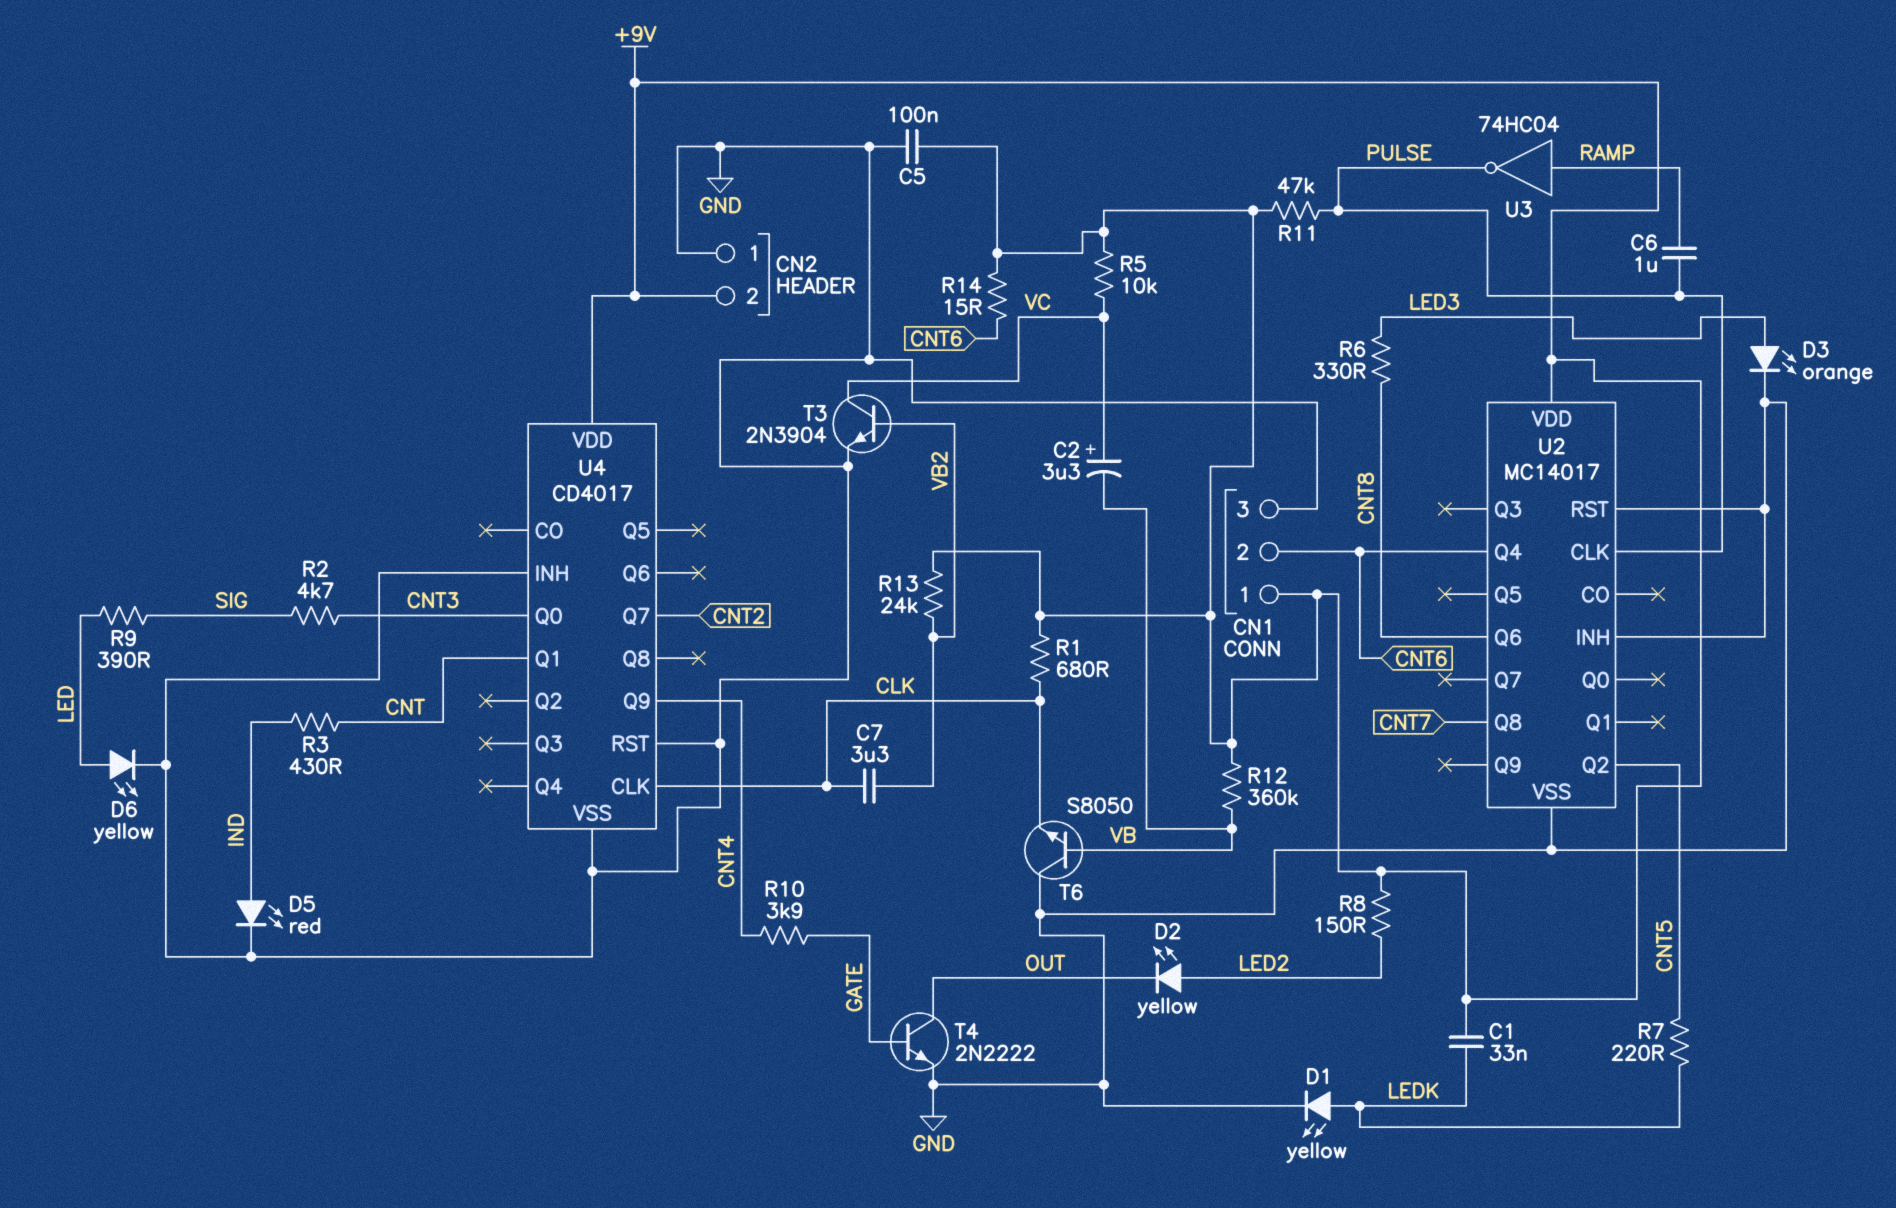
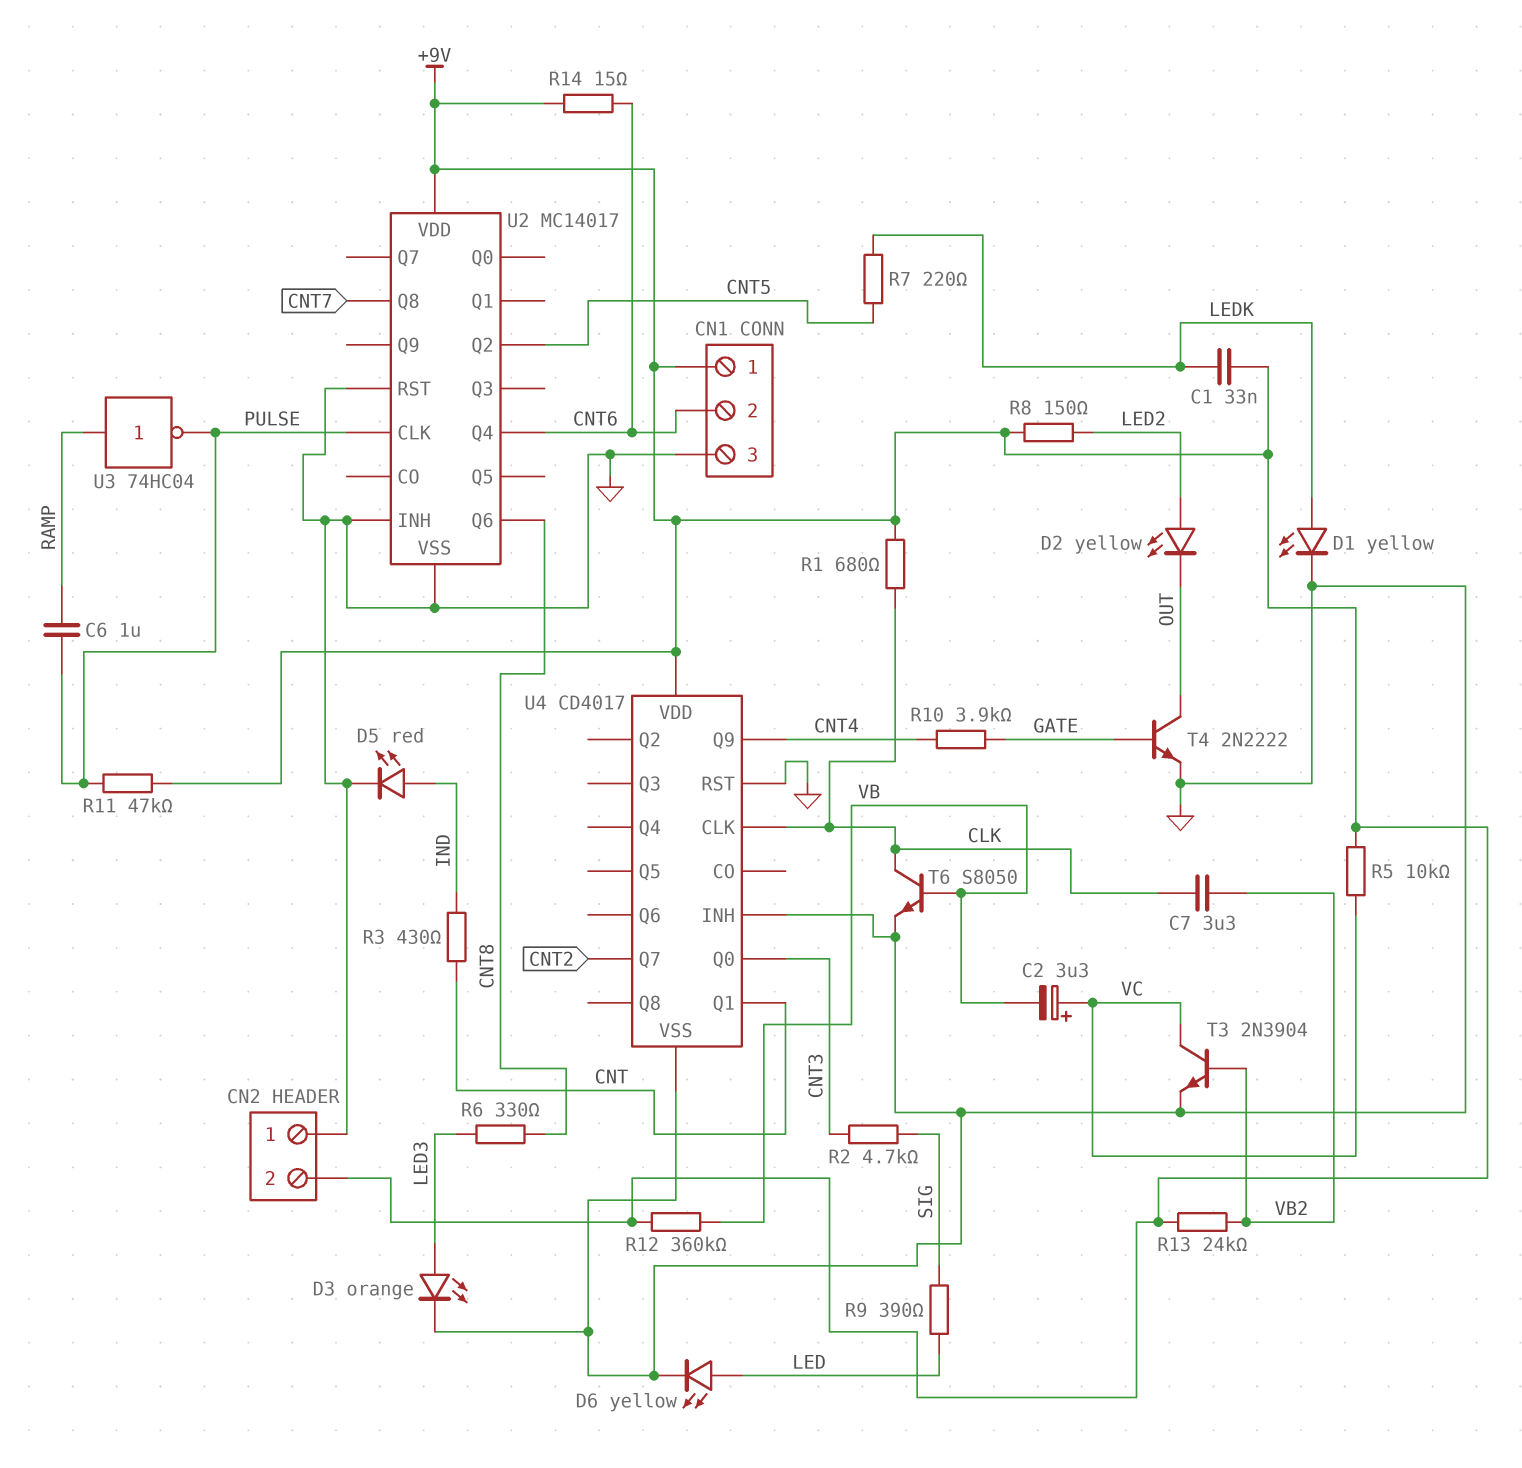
C5: 100nF (+9V, GND) -> none
T6: NPN S8050 (B VB, C GND, E CLK) -> NPN S8050 (B VB, C CLK, E GND)

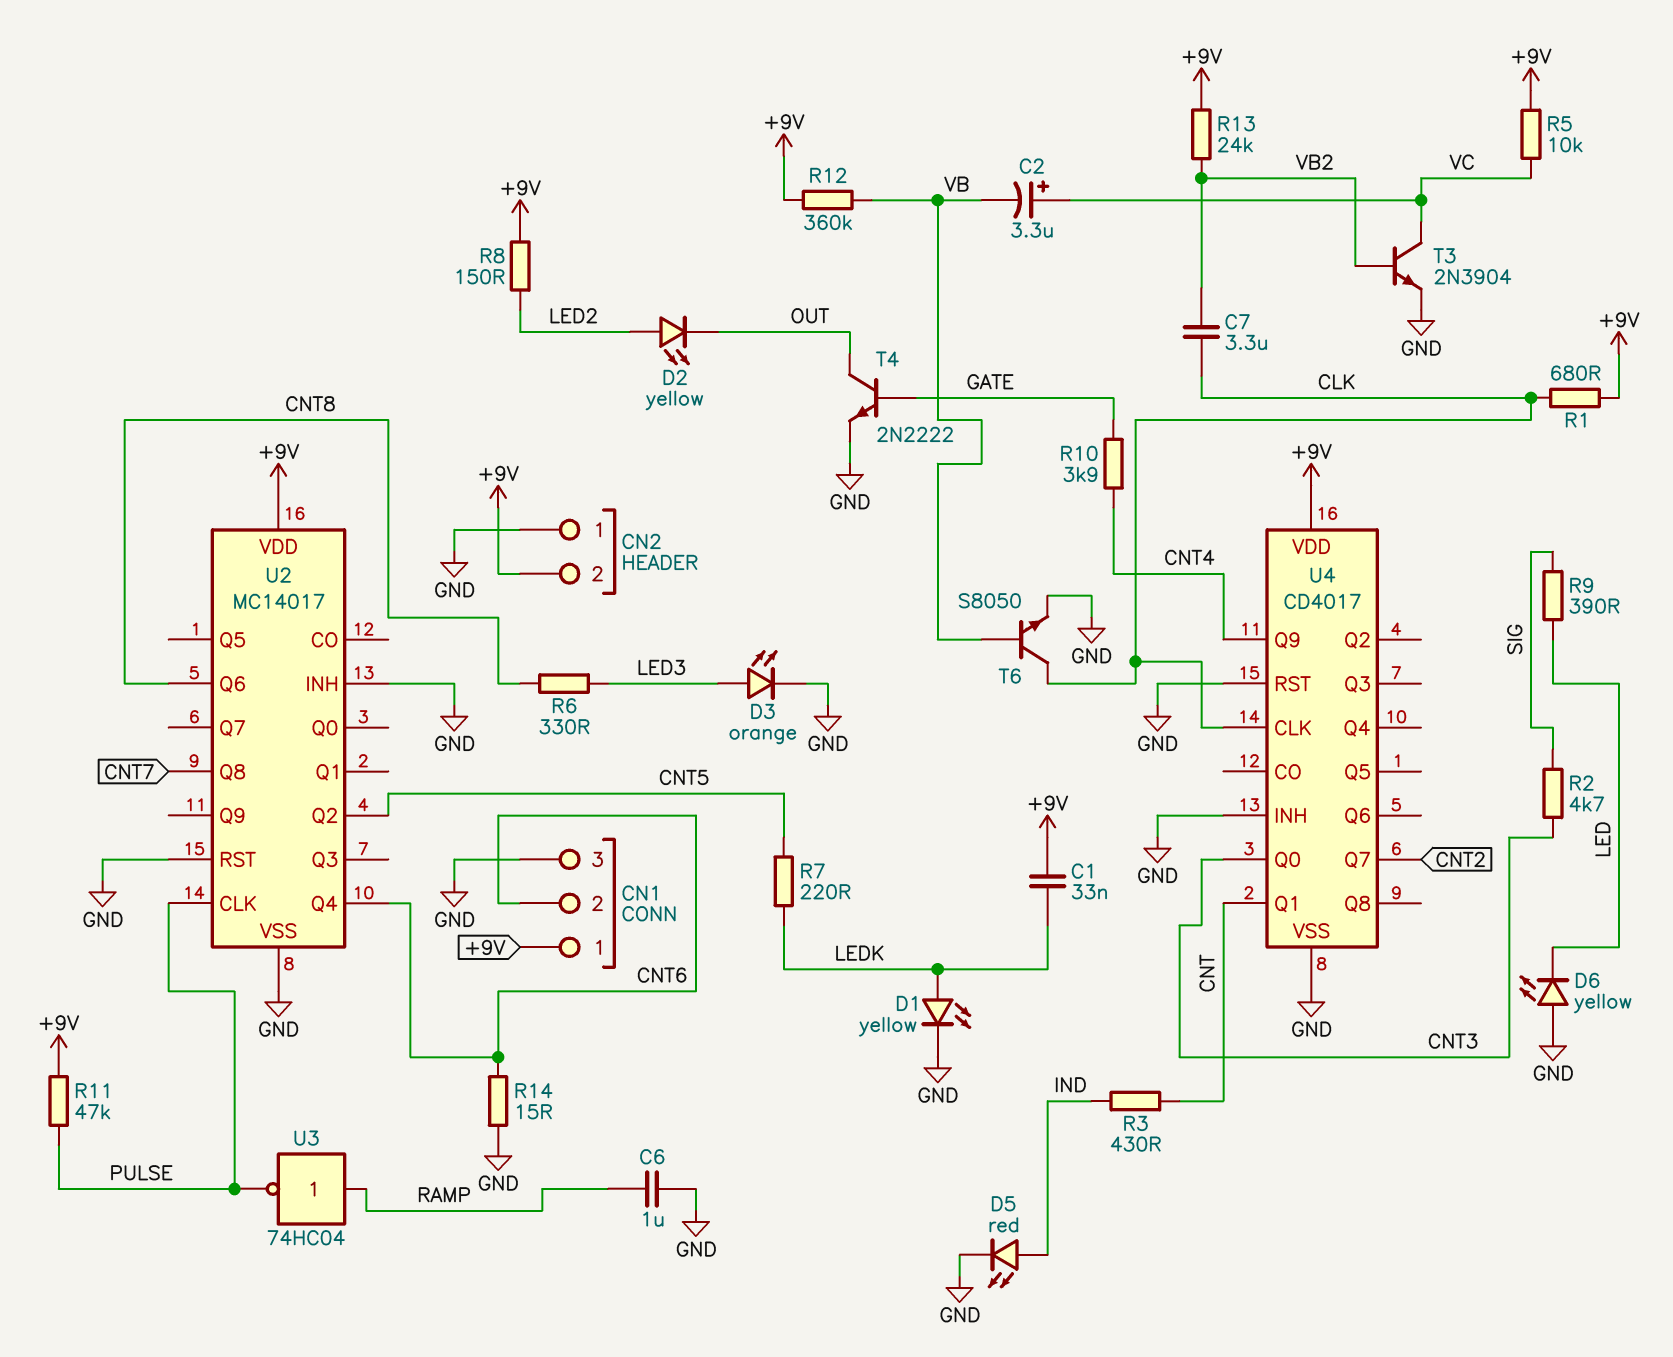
C6: 1uF (PULSE, RAMP) -> 1uF (GND, RAMP)
D6: LED yellow (A LED, K GND) -> LED yellow (A GND, K LED)
R14: 15 (+9V, CNT6) -> 15 (CNT6, GND)

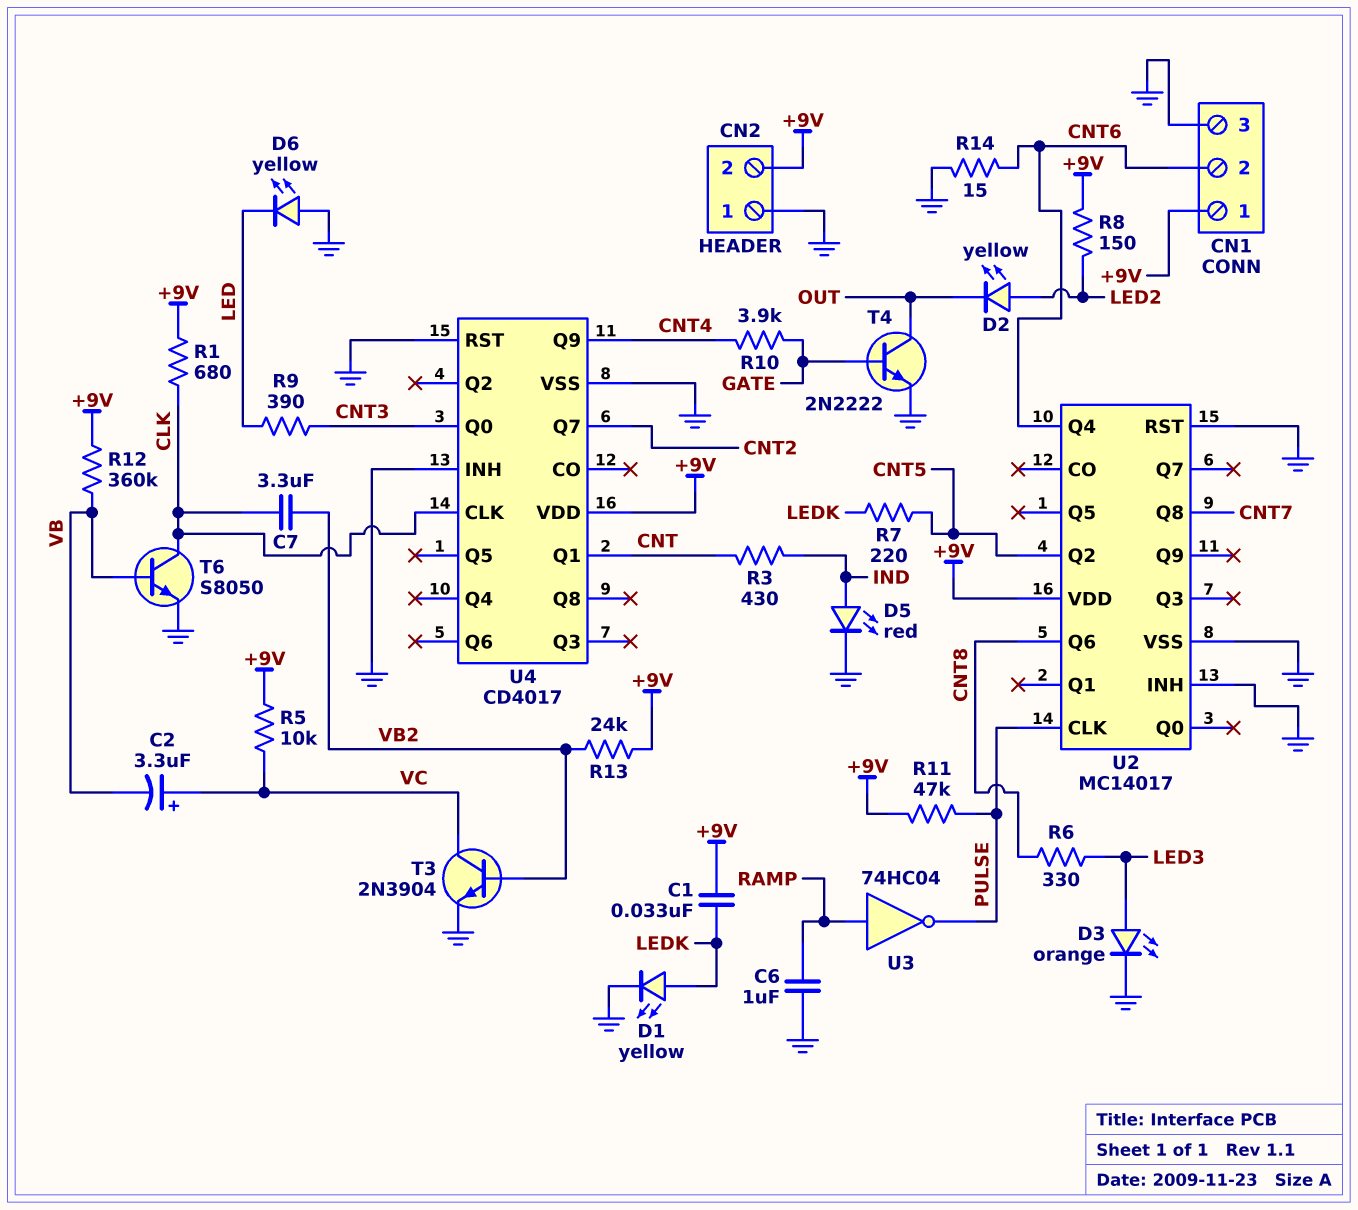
R2: 4.7k (CNT3, SIG) -> none
R9: 390 (LED, SIG) -> 390 (CNT3, LED)

